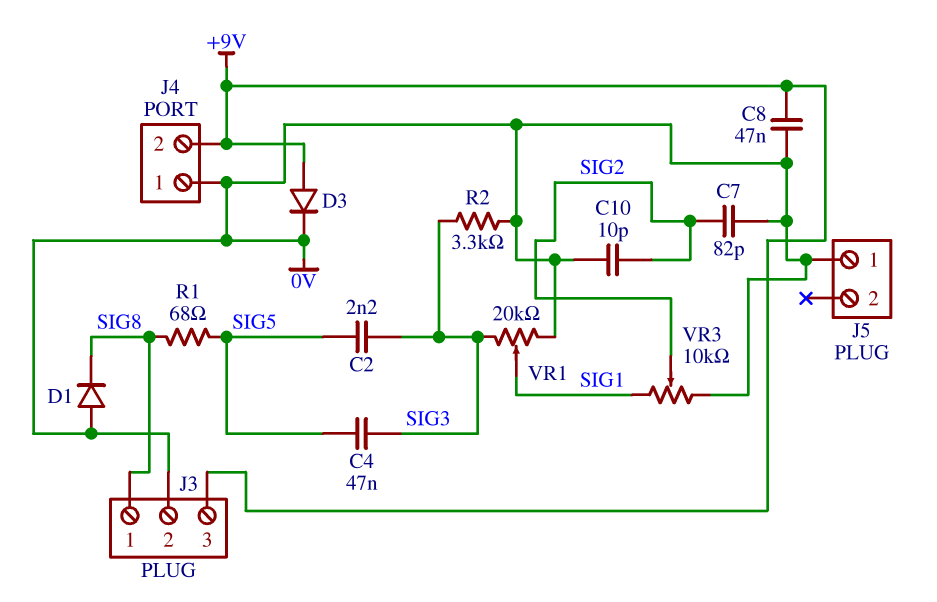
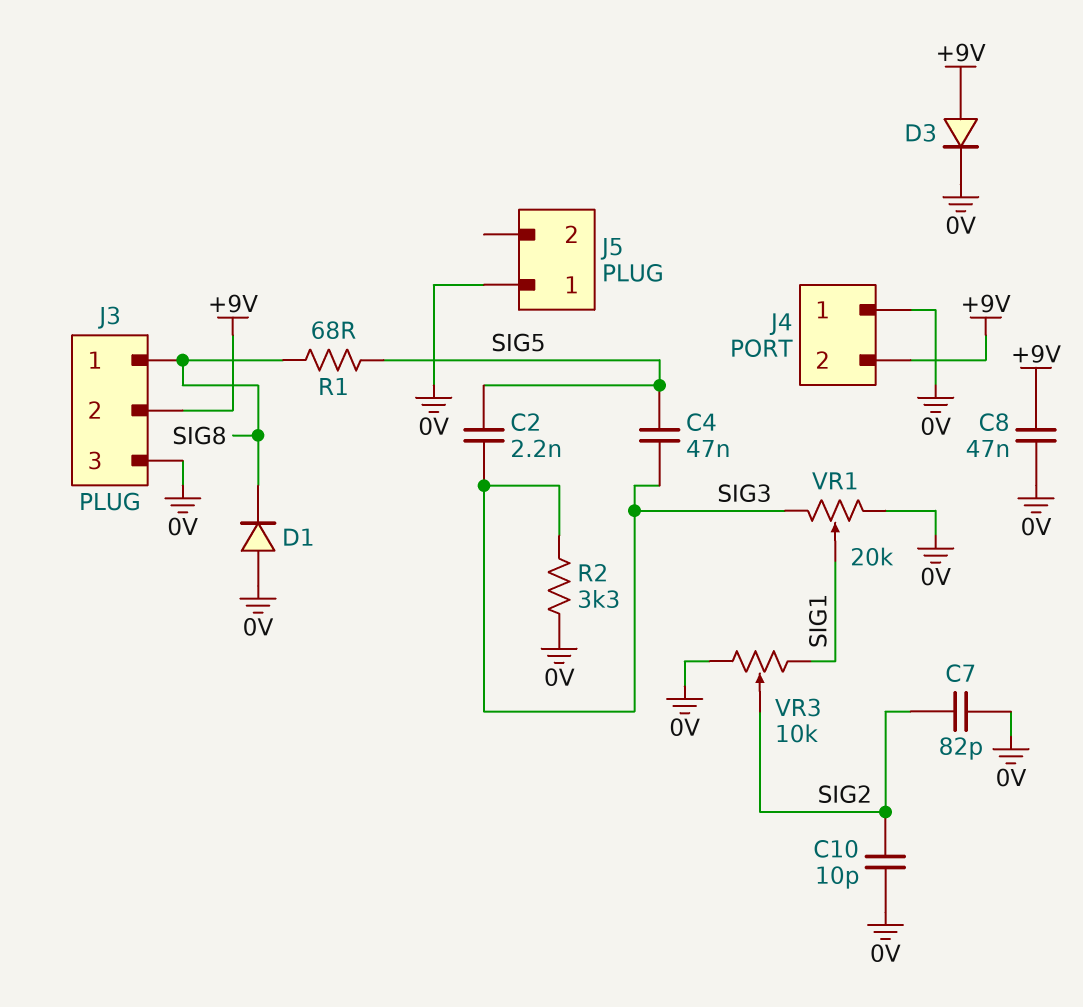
J3 pin 2: 0V -> +9V
J3 pin 3: +9V -> 0V

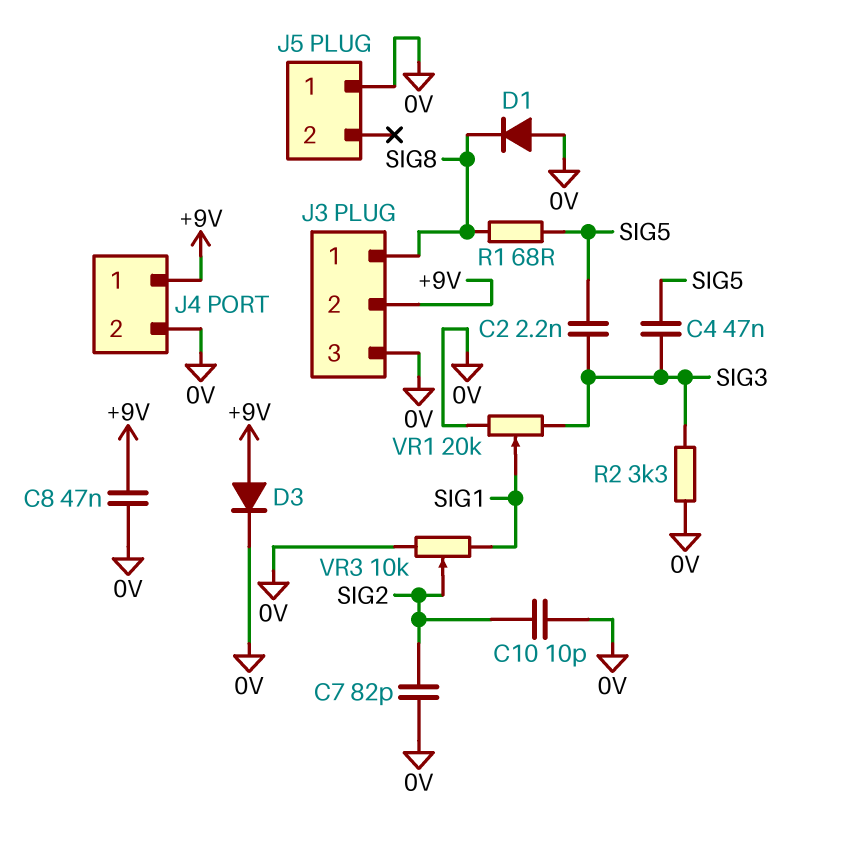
J4 pin 1: 0V -> +9V
J4 pin 2: +9V -> 0V

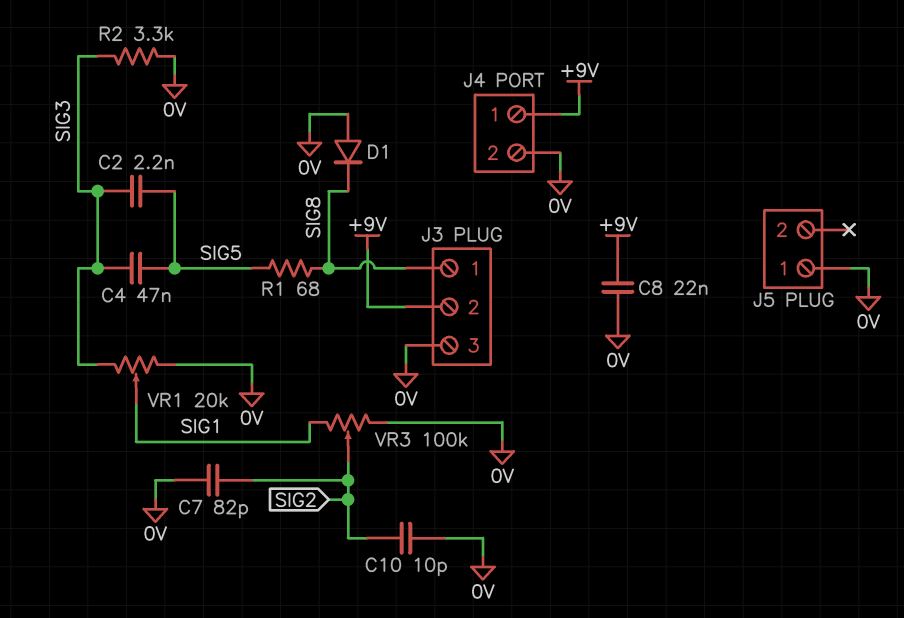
C8: 47nF (+9V, 0V) -> 22nF (+9V, 0V)
D3: diode (A +9V, K 0V) -> none
VR3: 10k (0V, SIG1, wiper SIG2) -> 100k (0V, SIG1, wiper SIG2)

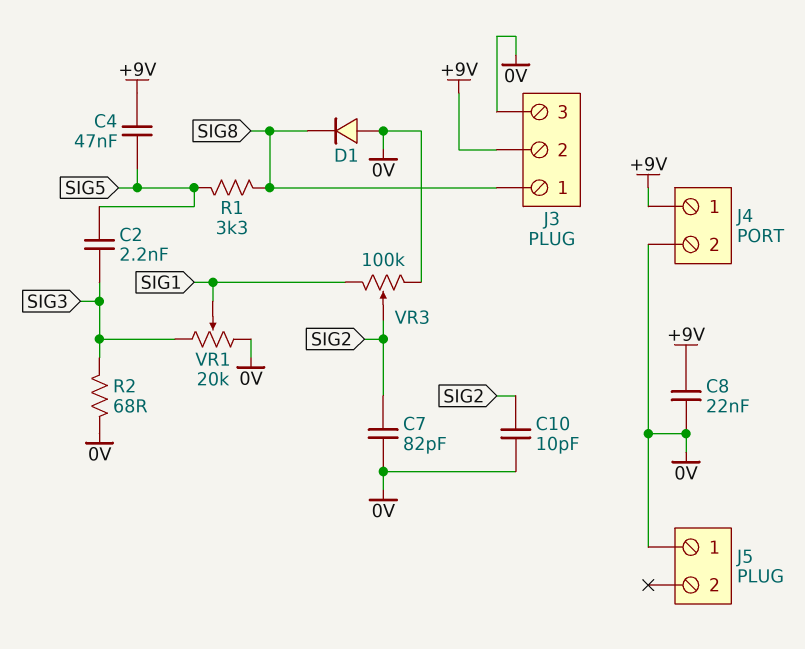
C4: 47nF (SIG3, SIG5) -> 47nF (+9V, SIG5)
R1: 68 (SIG5, SIG8) -> 3.3k (SIG5, SIG8)
R2: 3.3k (0V, SIG3) -> 68 (0V, SIG3)

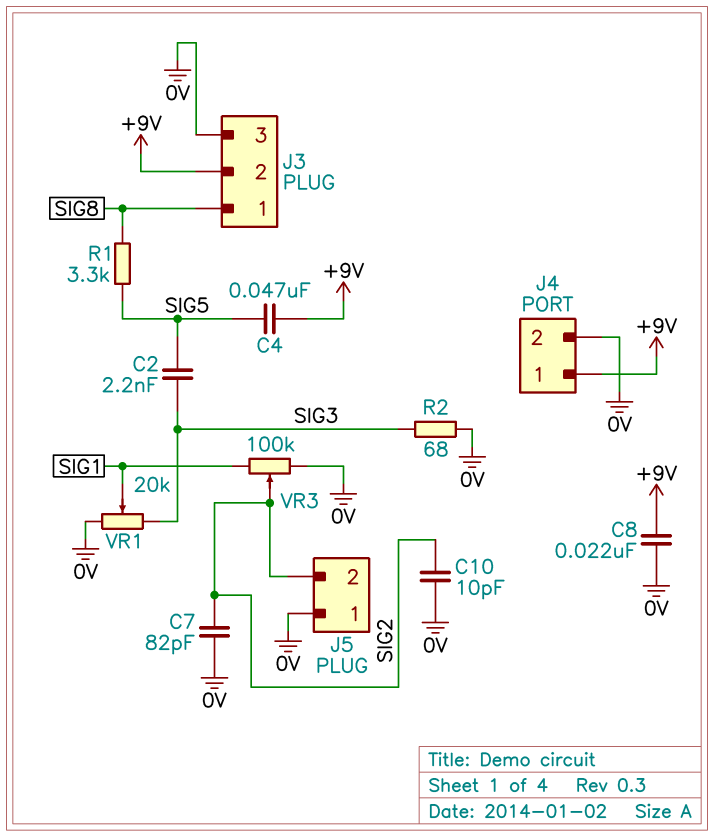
D1: diode (A 0V, K SIG8) -> none
J5 pin 2: none -> SIG2

